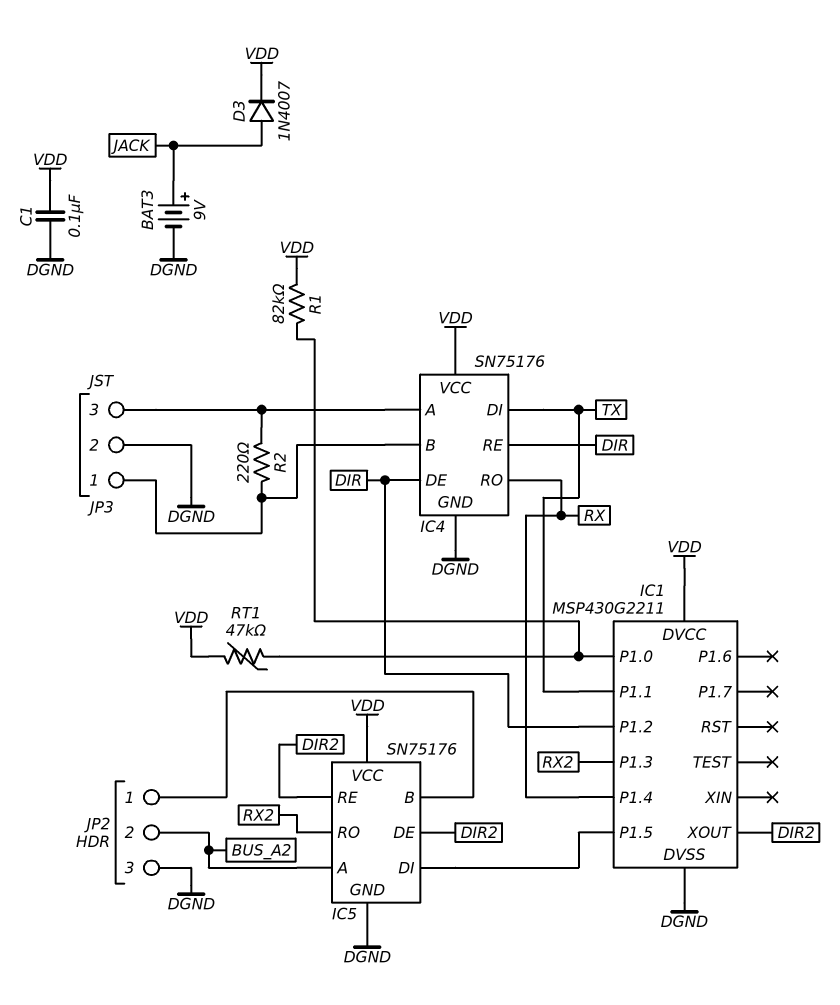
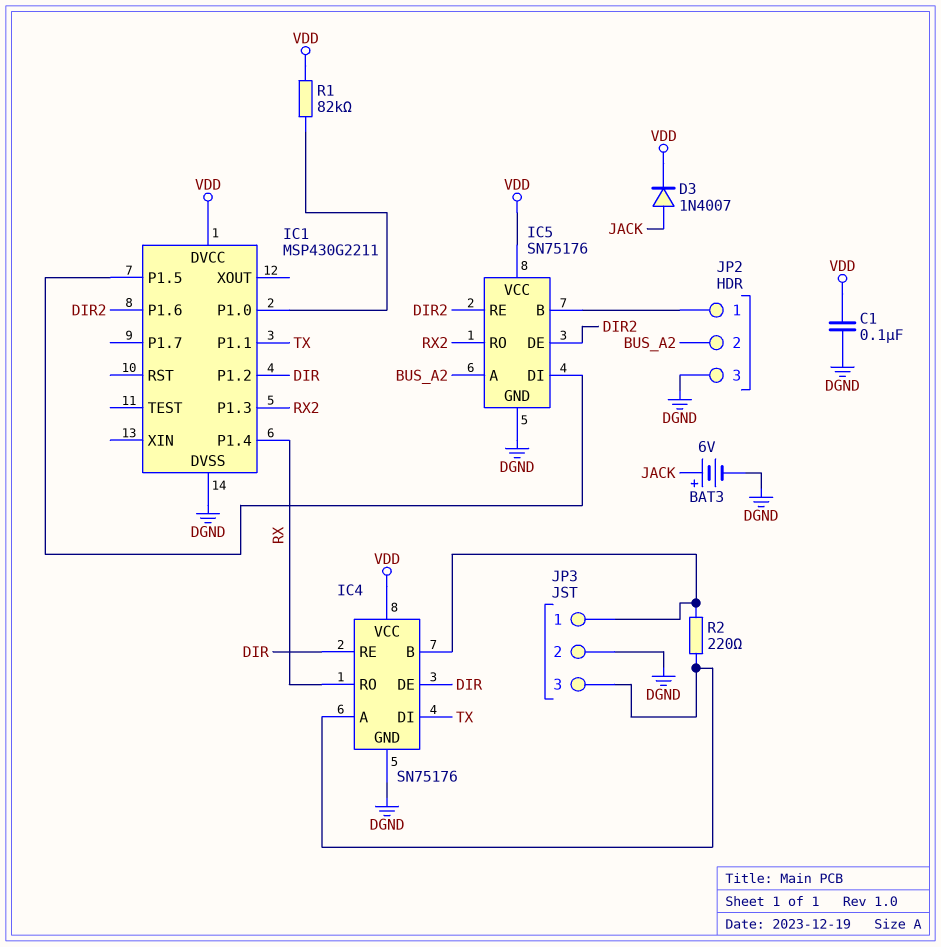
BAT3: 9V (plus JACK, minus DGND) -> 6V (plus JACK, minus DGND)
IC1 pin P1.6: none -> DIR2
IC1 pin XOUT: DIR2 -> none
RT1: 47k (IC1/P1.0, VDD) -> none

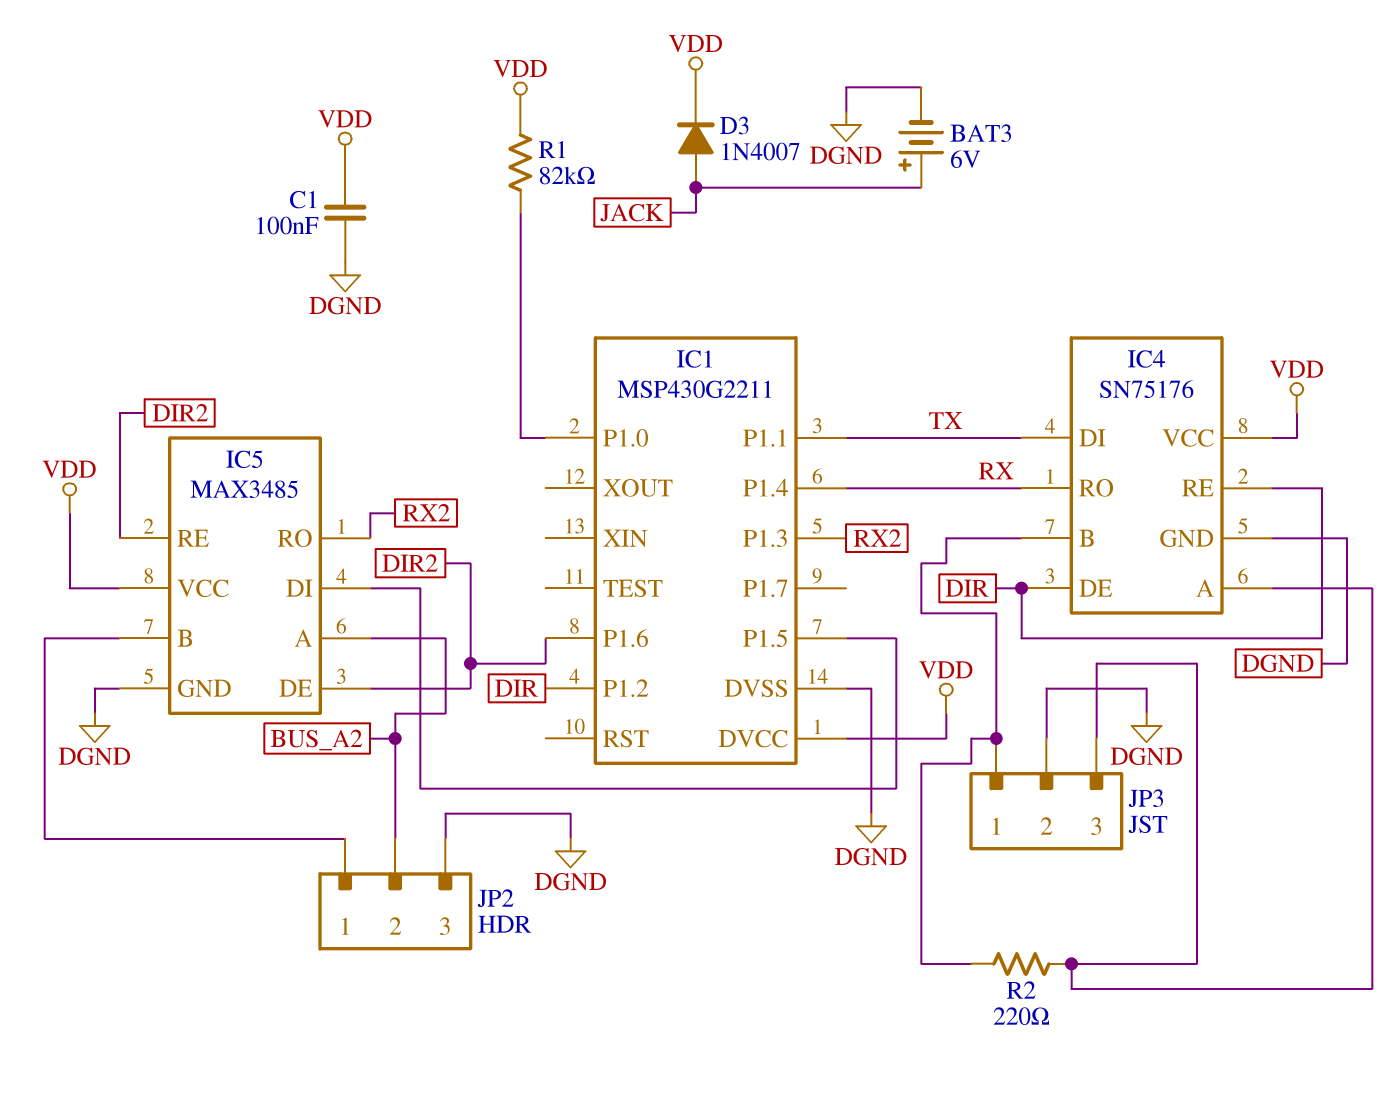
IC5: SN75176 -> MAX3485

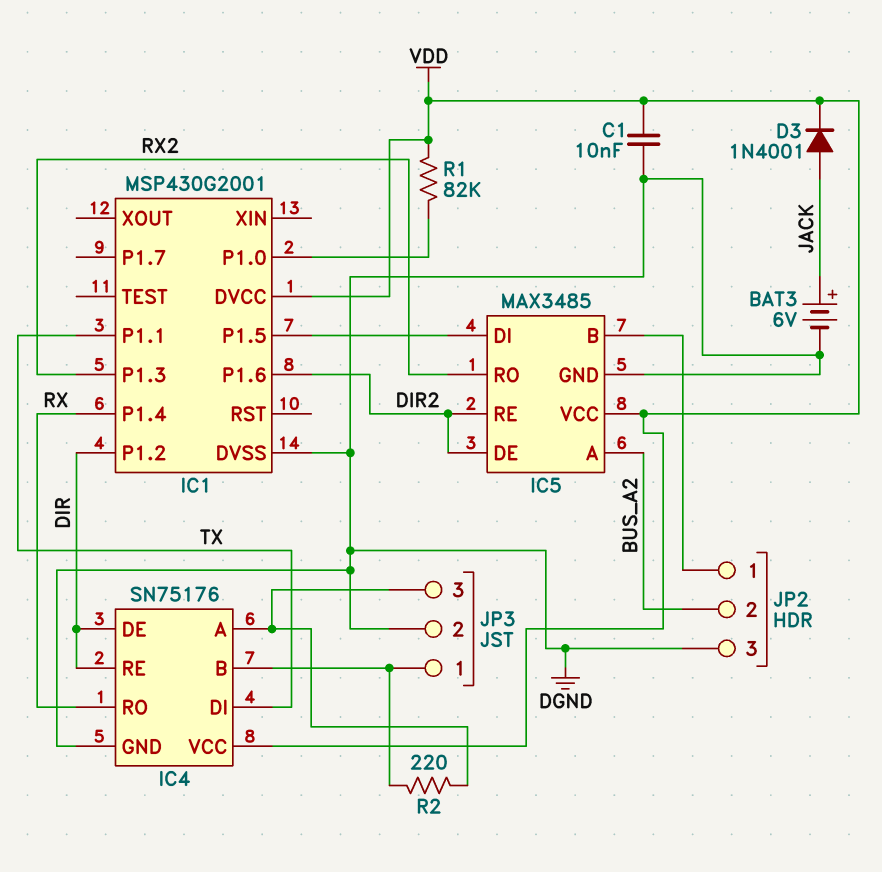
C1: 100nF (DGND, VDD) -> 10nF (DGND, VDD)
D3: diode 1N4007 (A JACK, K VDD) -> diode 1N4001 (A JACK, K VDD)
IC1: MSP430G2211 -> MSP430G2001

